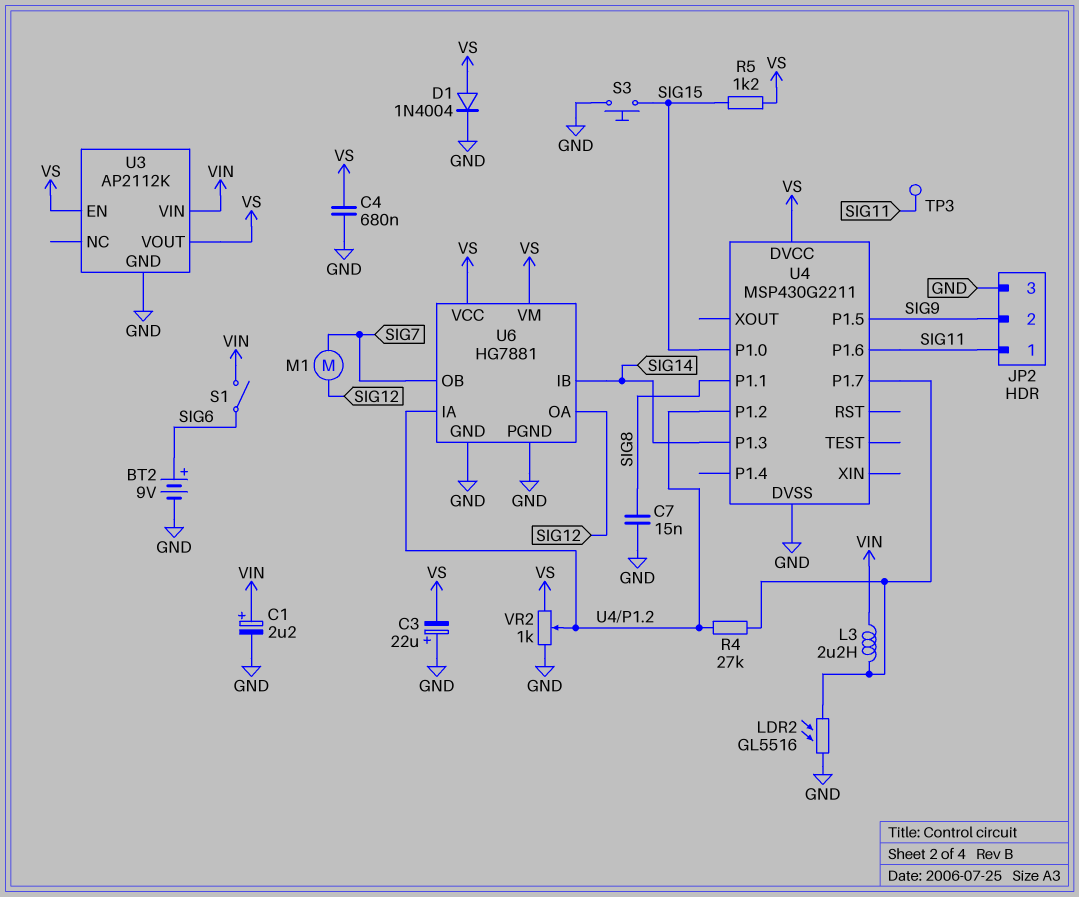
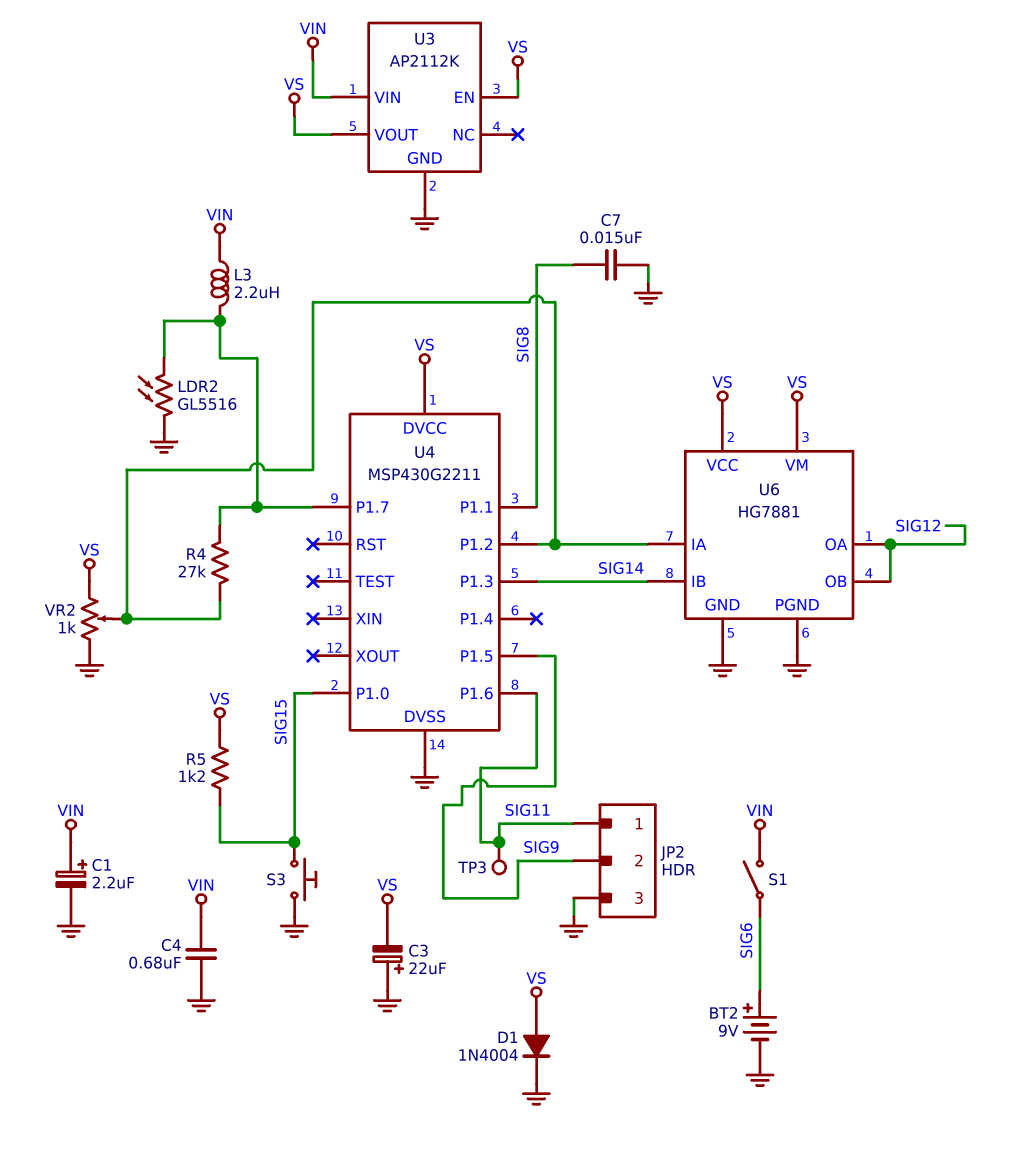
C4: 680nF (GND, VS) -> 680nF (GND, VIN)
M1: motor (SIG7, SIG12) -> none
U6 pin OB: SIG7 -> SIG12

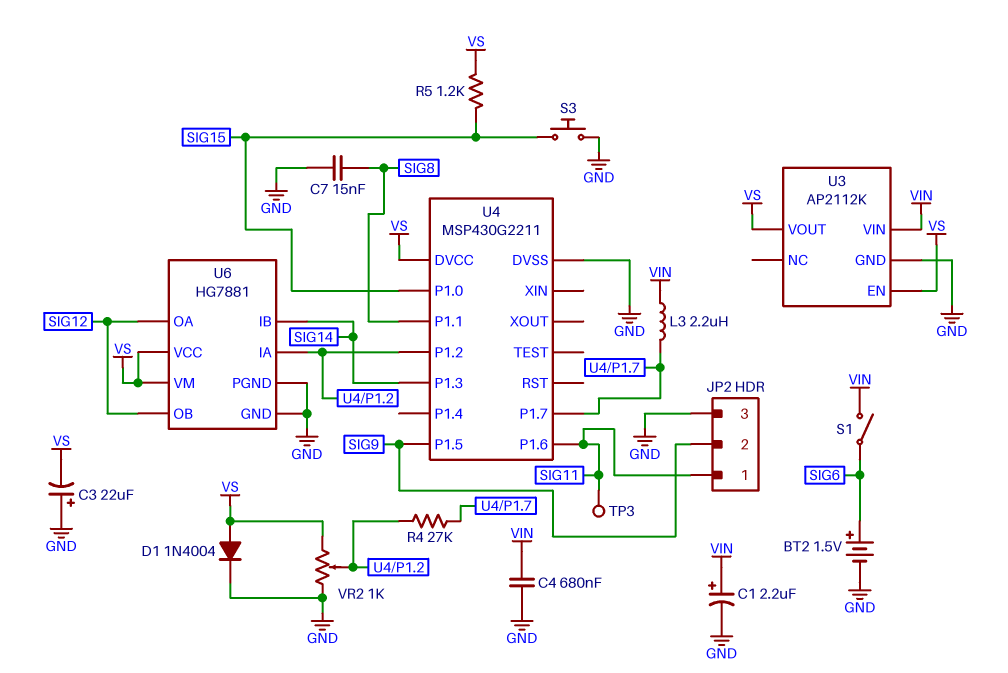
BT2: 9V (plus SIG6, minus GND) -> 1.5V (plus SIG6, minus GND)
LDR2: GL5516 (GND, U4/P1.7) -> none

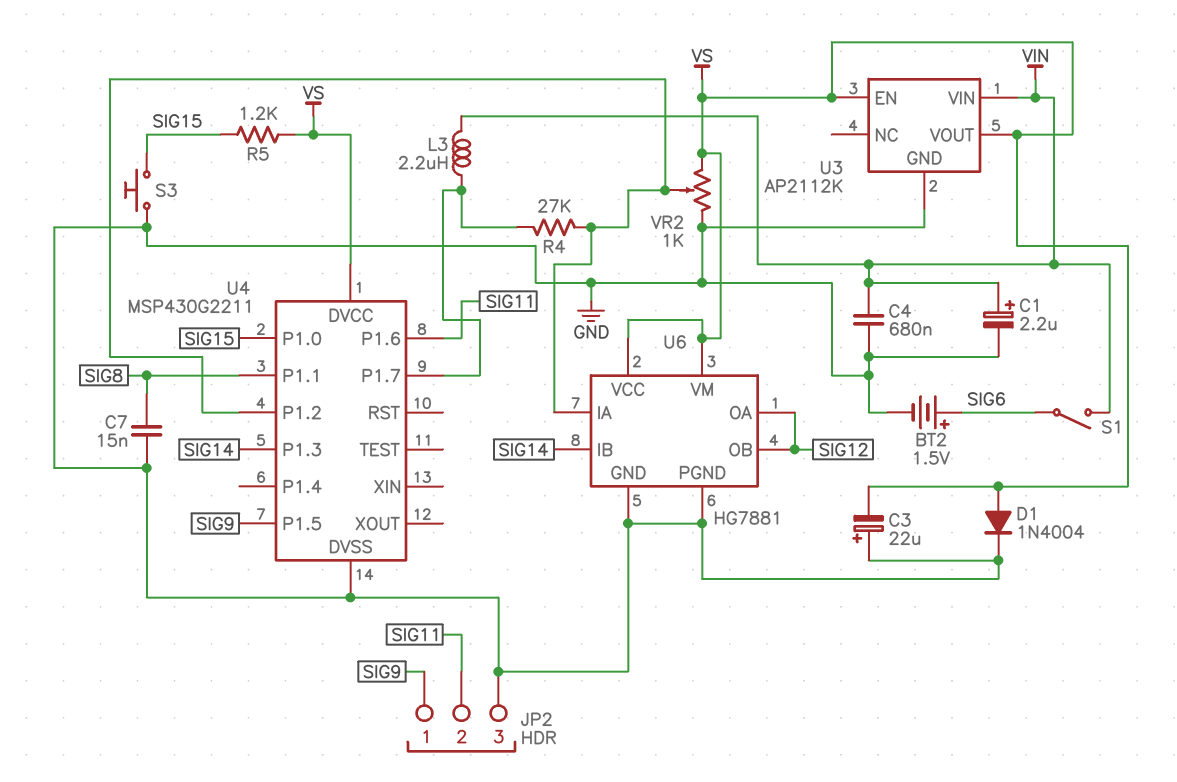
JP2 pin 1: SIG11 -> SIG9
JP2 pin 2: SIG9 -> SIG11
TP3: test point (SIG11) -> none

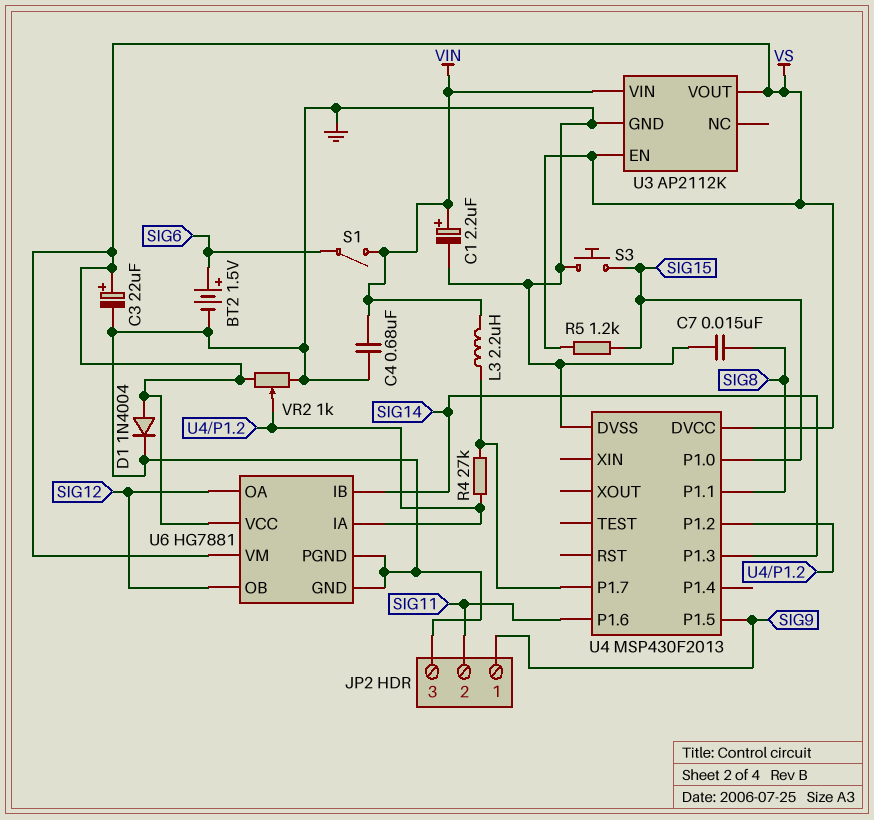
C3: 22uF (plus GND, minus VS) -> 22uF (plus VS, minus GND)
U4: MSP430G2211 -> MSP430F2013

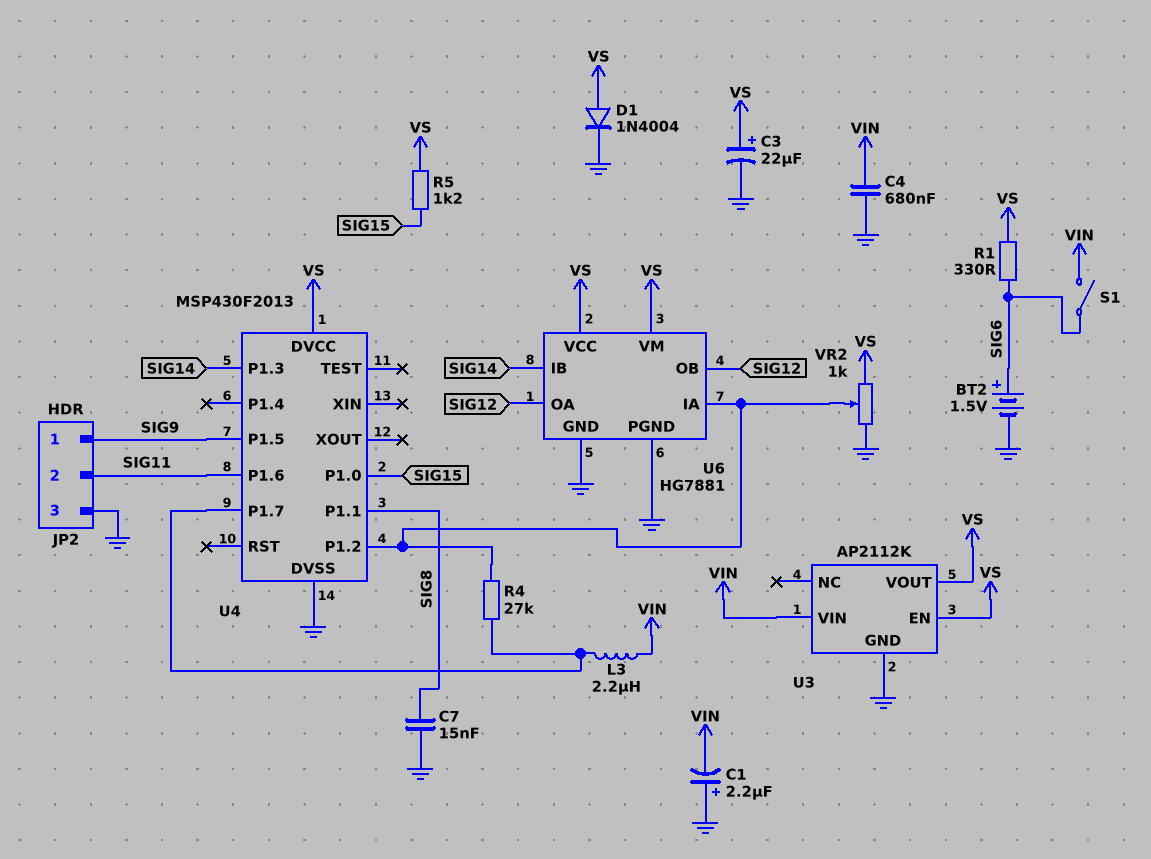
C1: 2.2uF (plus VIN, minus GND) -> 2.2uF (plus GND, minus VIN)
R1: none -> 330 (SIG6, VS)
S3: button (GND, SIG15) -> none

